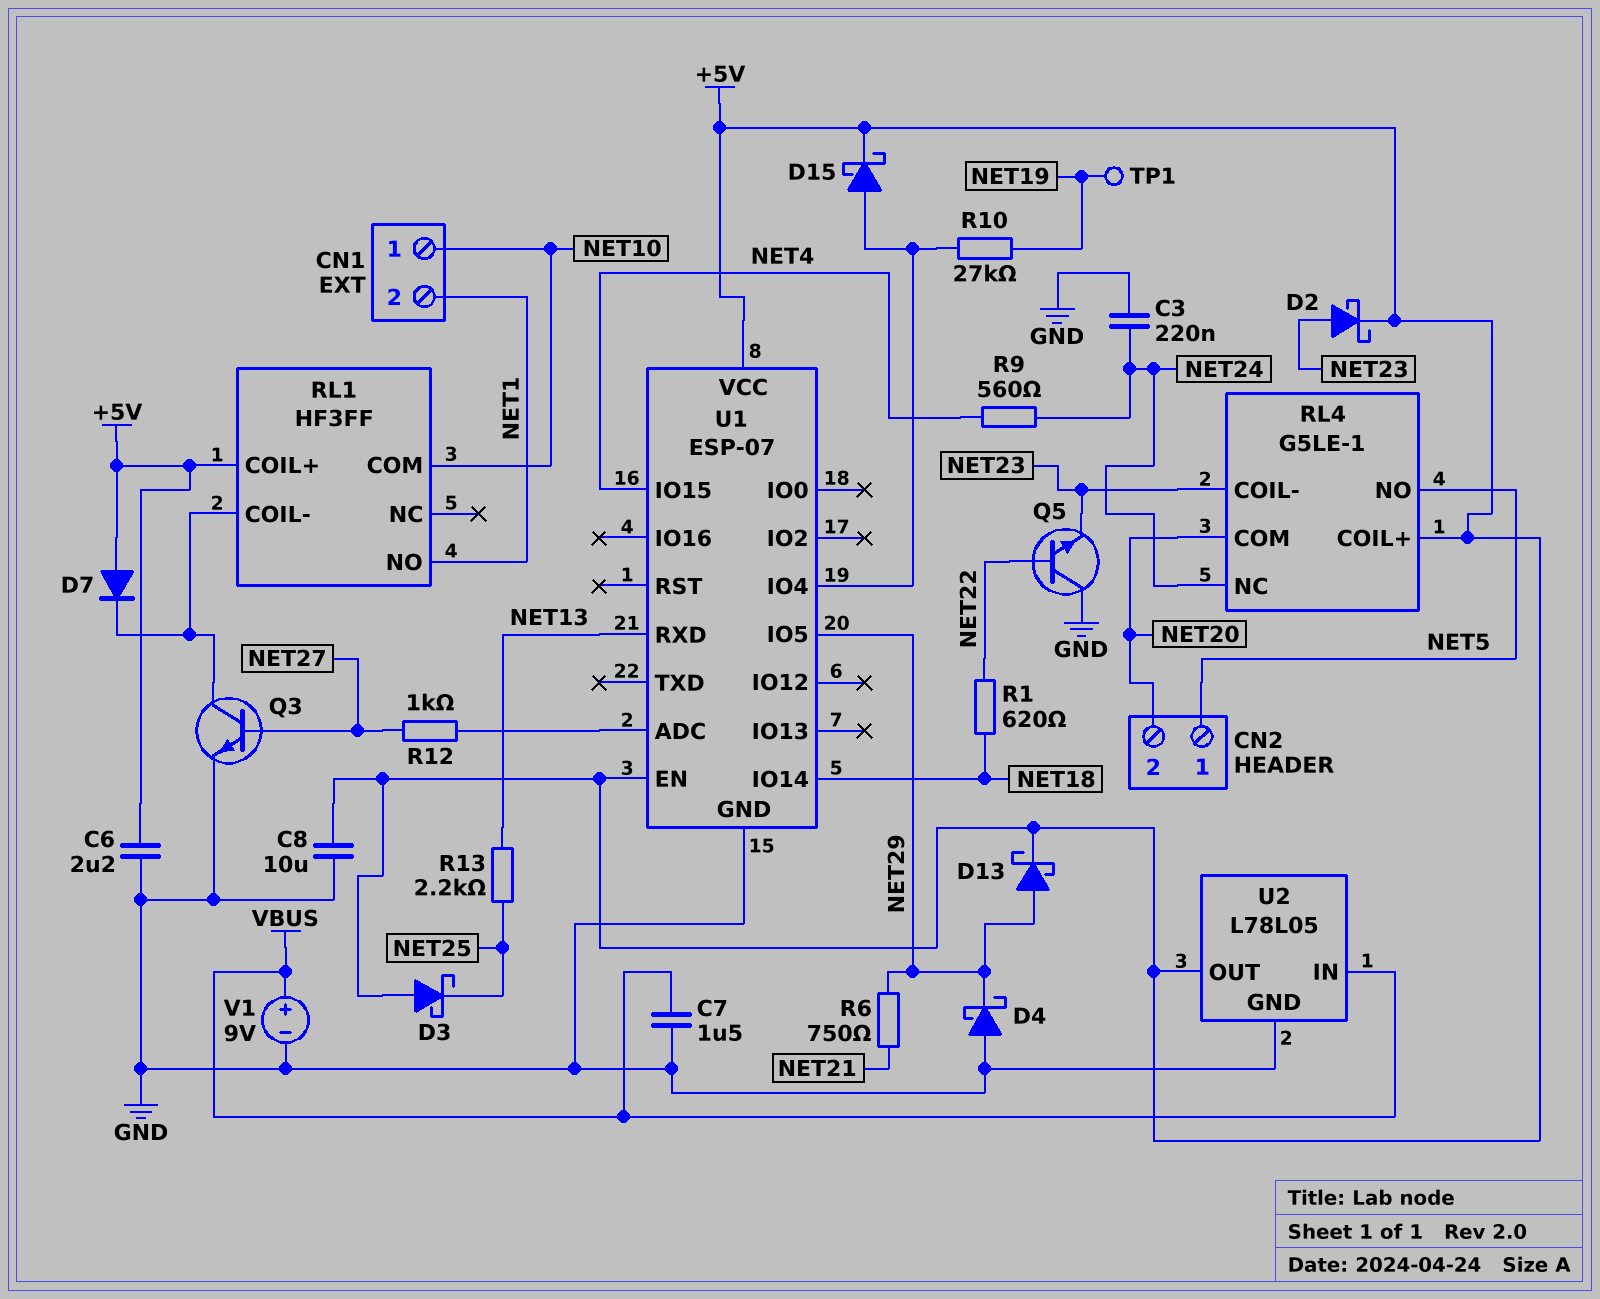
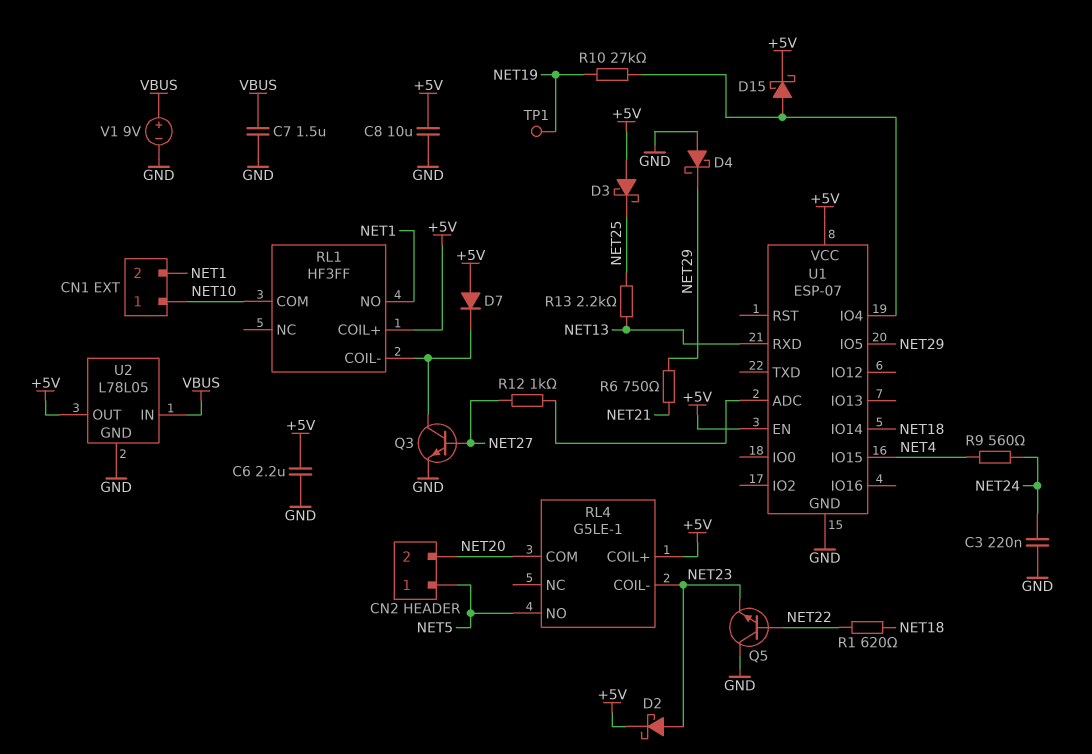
D13: schottky (A NET29, K +5V) -> none
RL4 pin NC: NET24 -> none

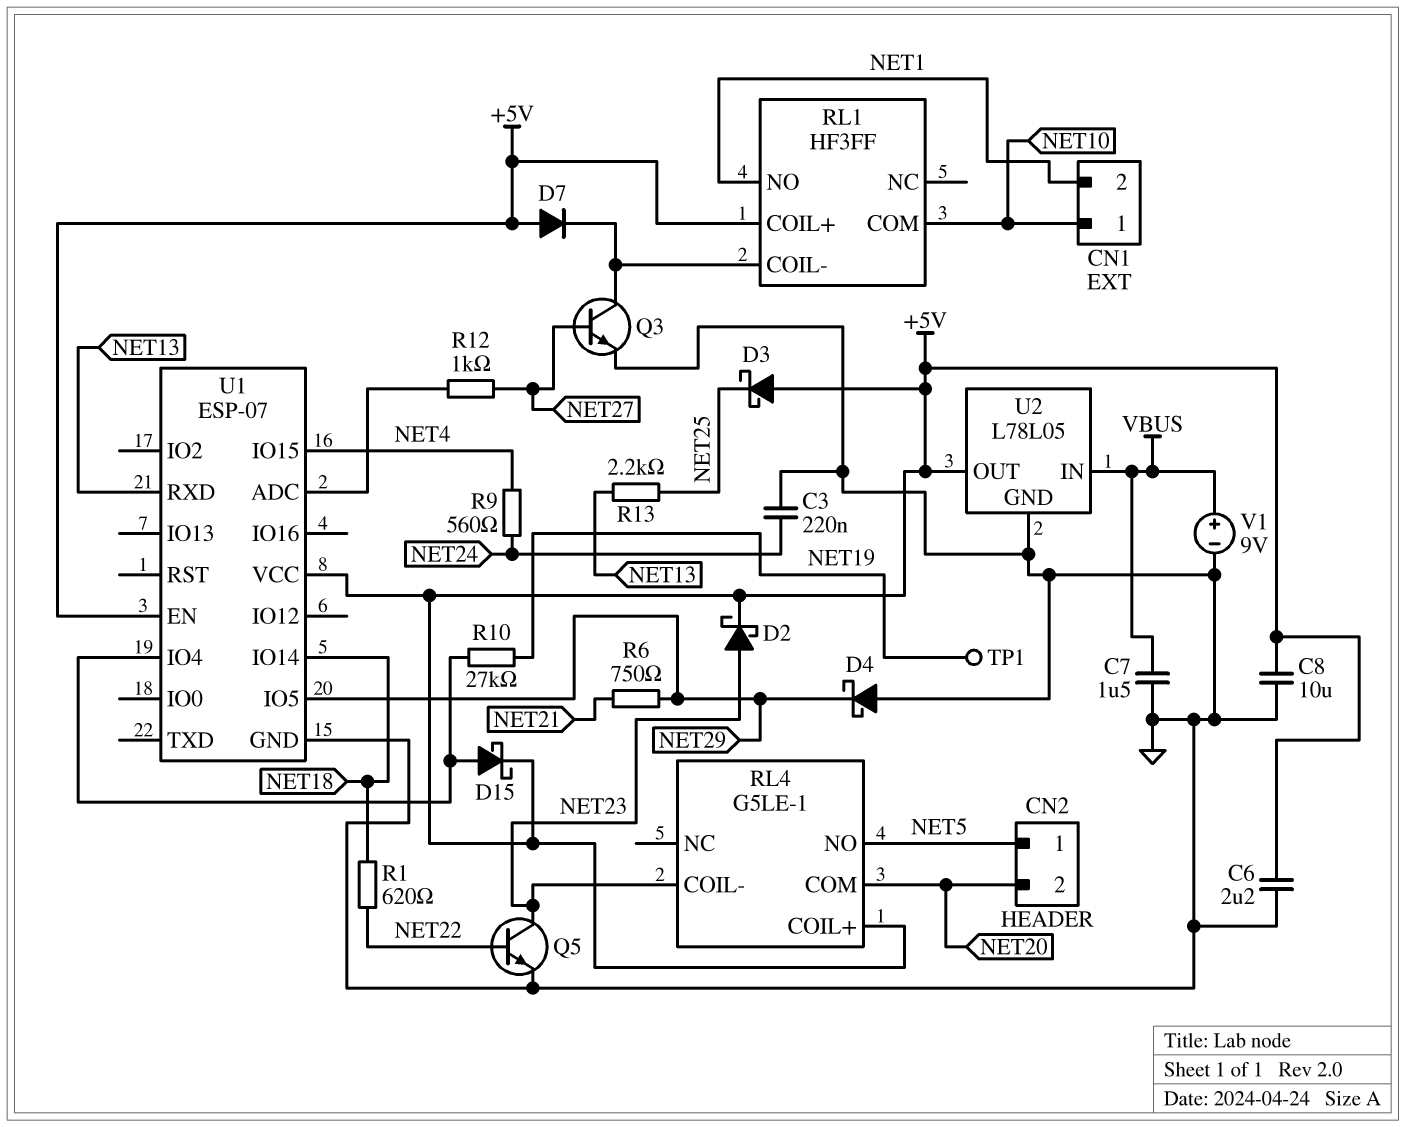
Q5: NPN (B NET22, C GND, E NET23) -> NPN (B NET22, C NET23, E GND)

